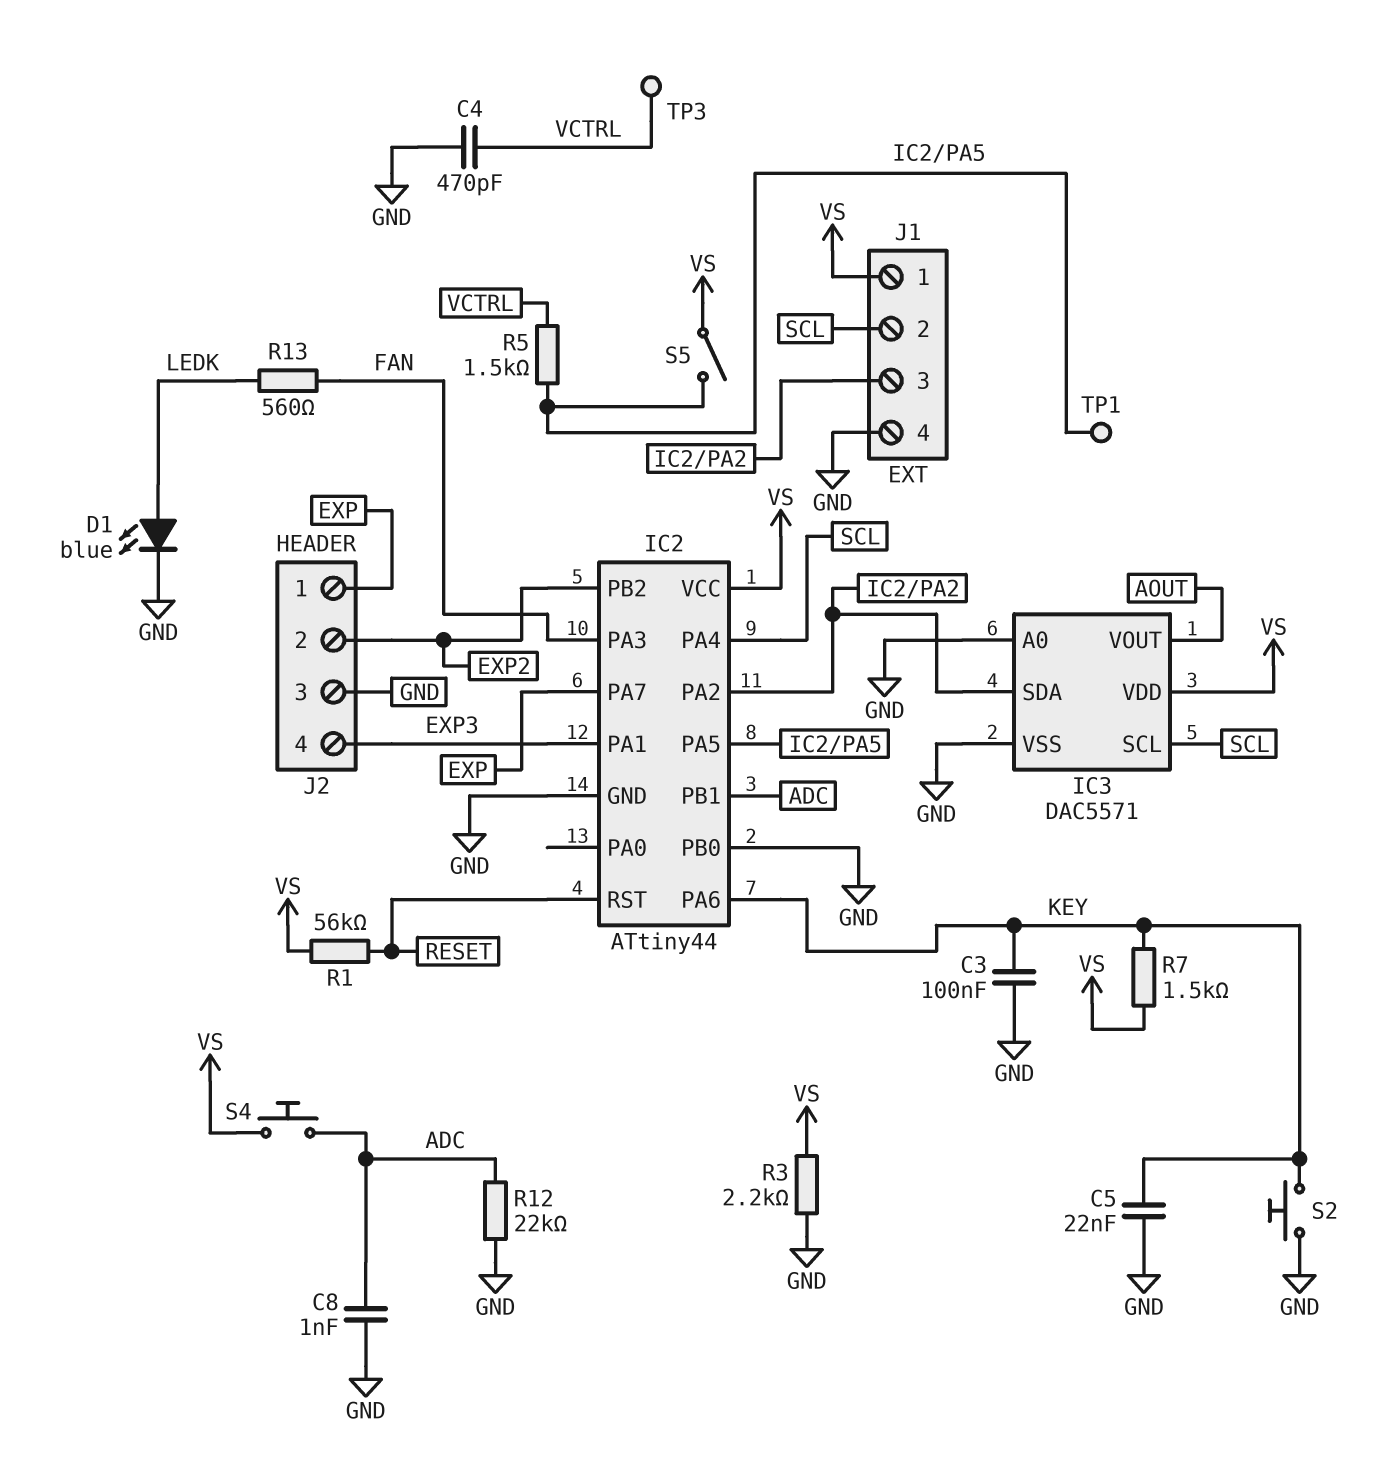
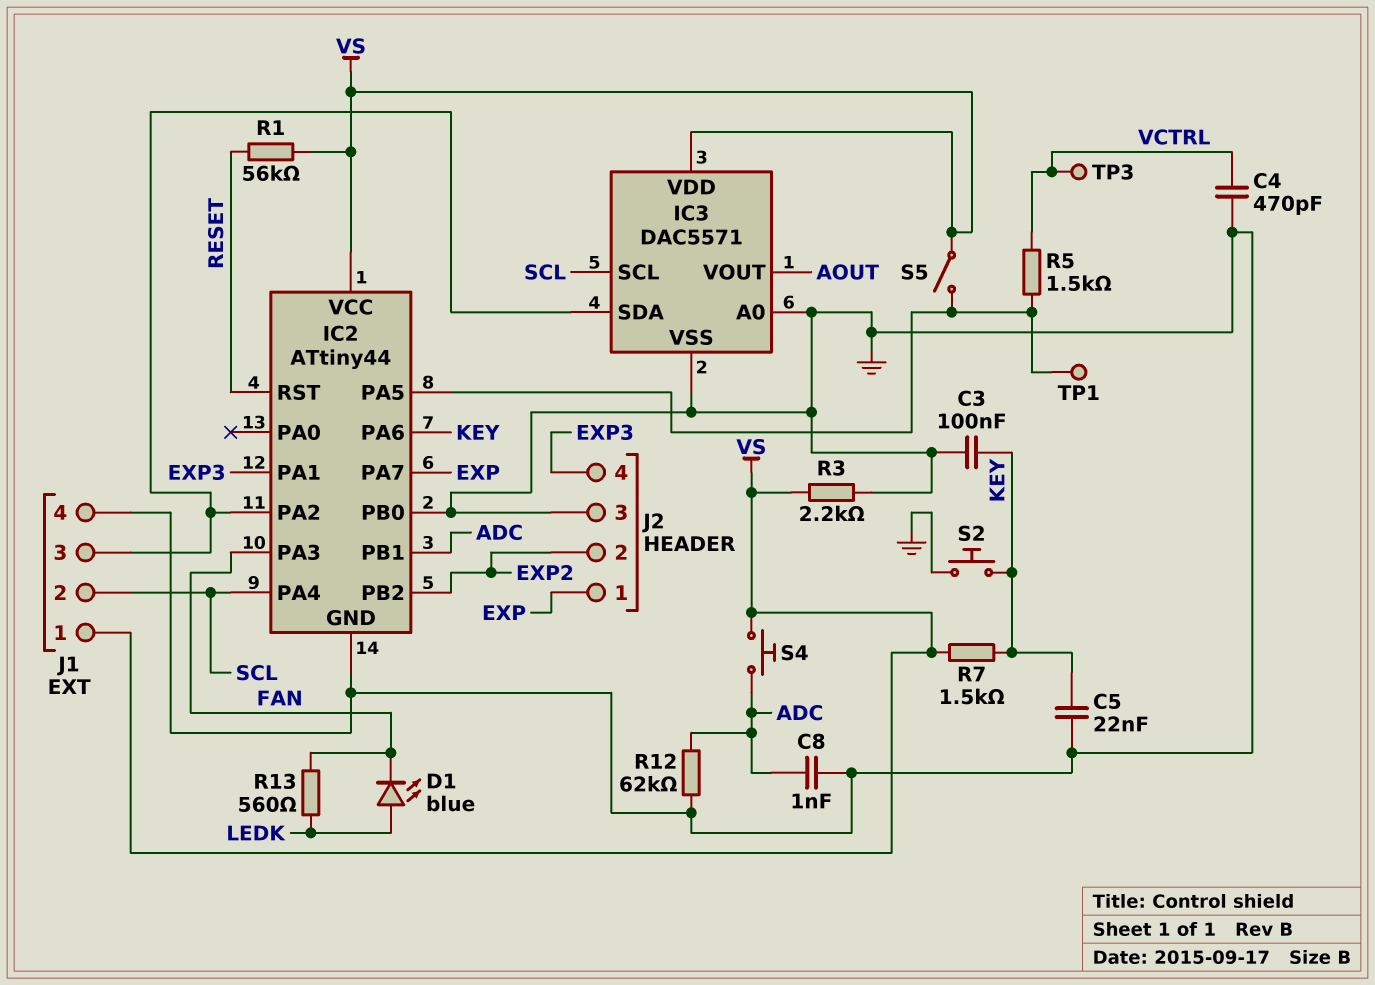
D1: LED blue (A LEDK, K GND) -> LED blue (A LEDK, K FAN)
R12: 22k (ADC, GND) -> 62k (ADC, GND)

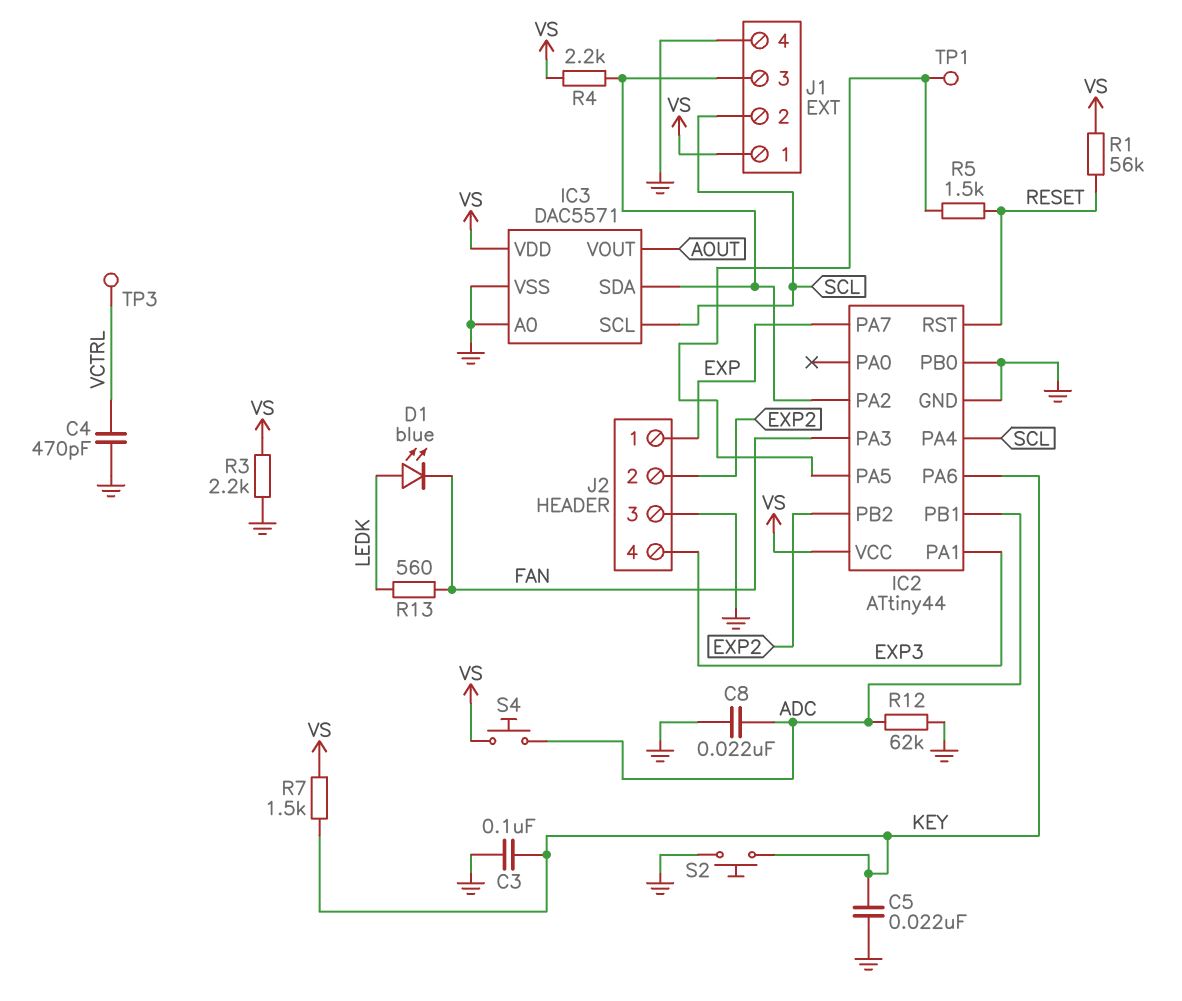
C8: 1nF (ADC, GND) -> 22nF (ADC, GND)
R4: none -> 2.2k (IC2/PA2, VS)
R5: 1.5k (IC2/PA5, VCTRL) -> 1.5k (IC2/PA5, RESET)
S5: switch (IC2/PA5, VS) -> none

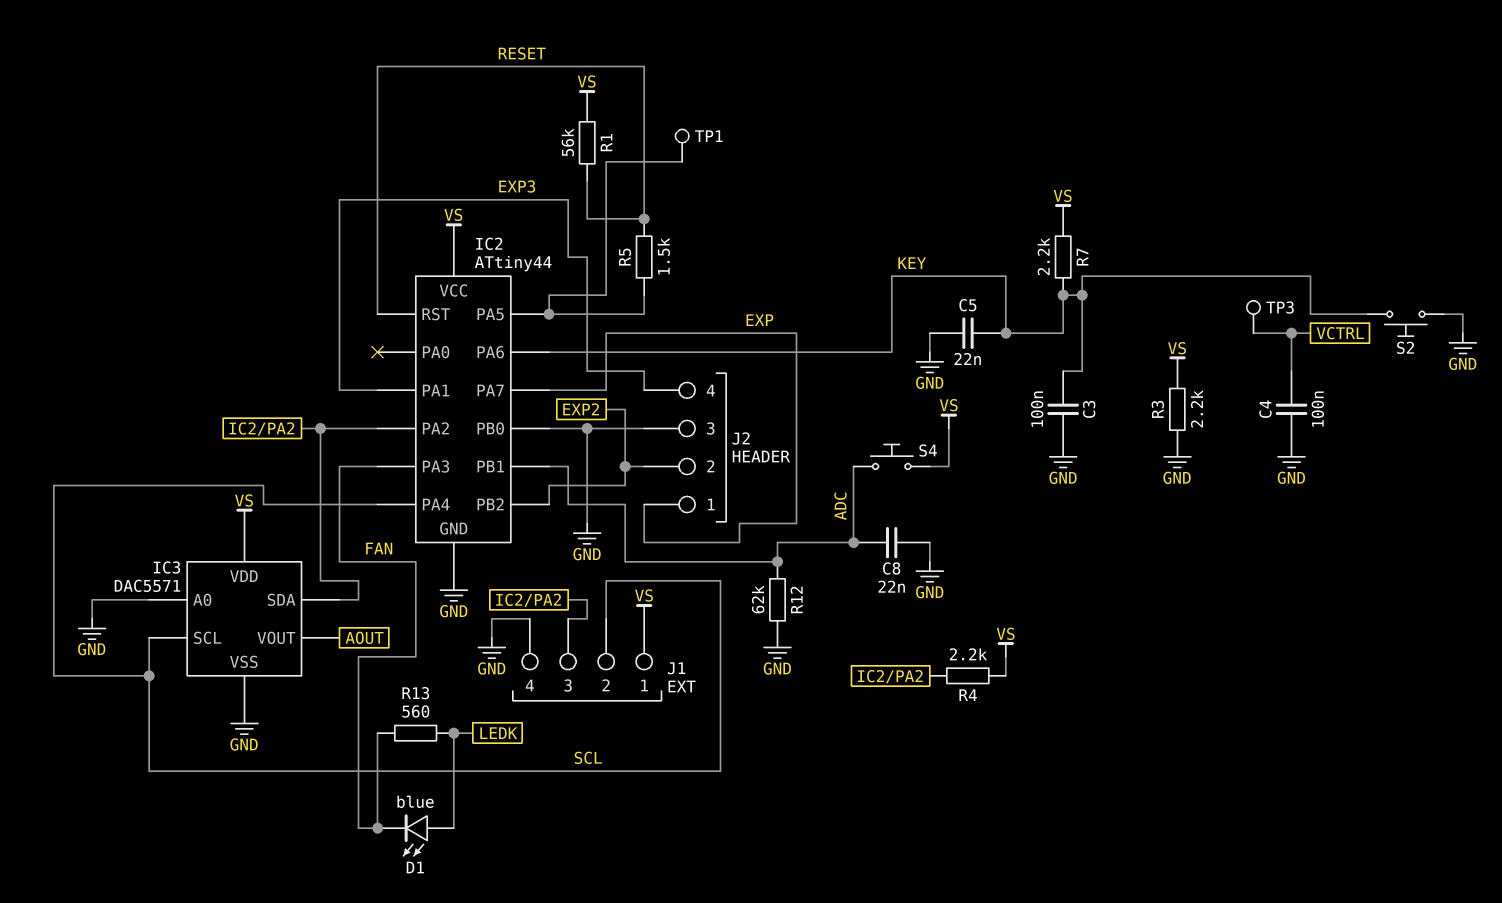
C4: 470pF (GND, VCTRL) -> 100nF (GND, VCTRL)
R7: 1.5k (KEY, VS) -> 2.2k (KEY, VS)

